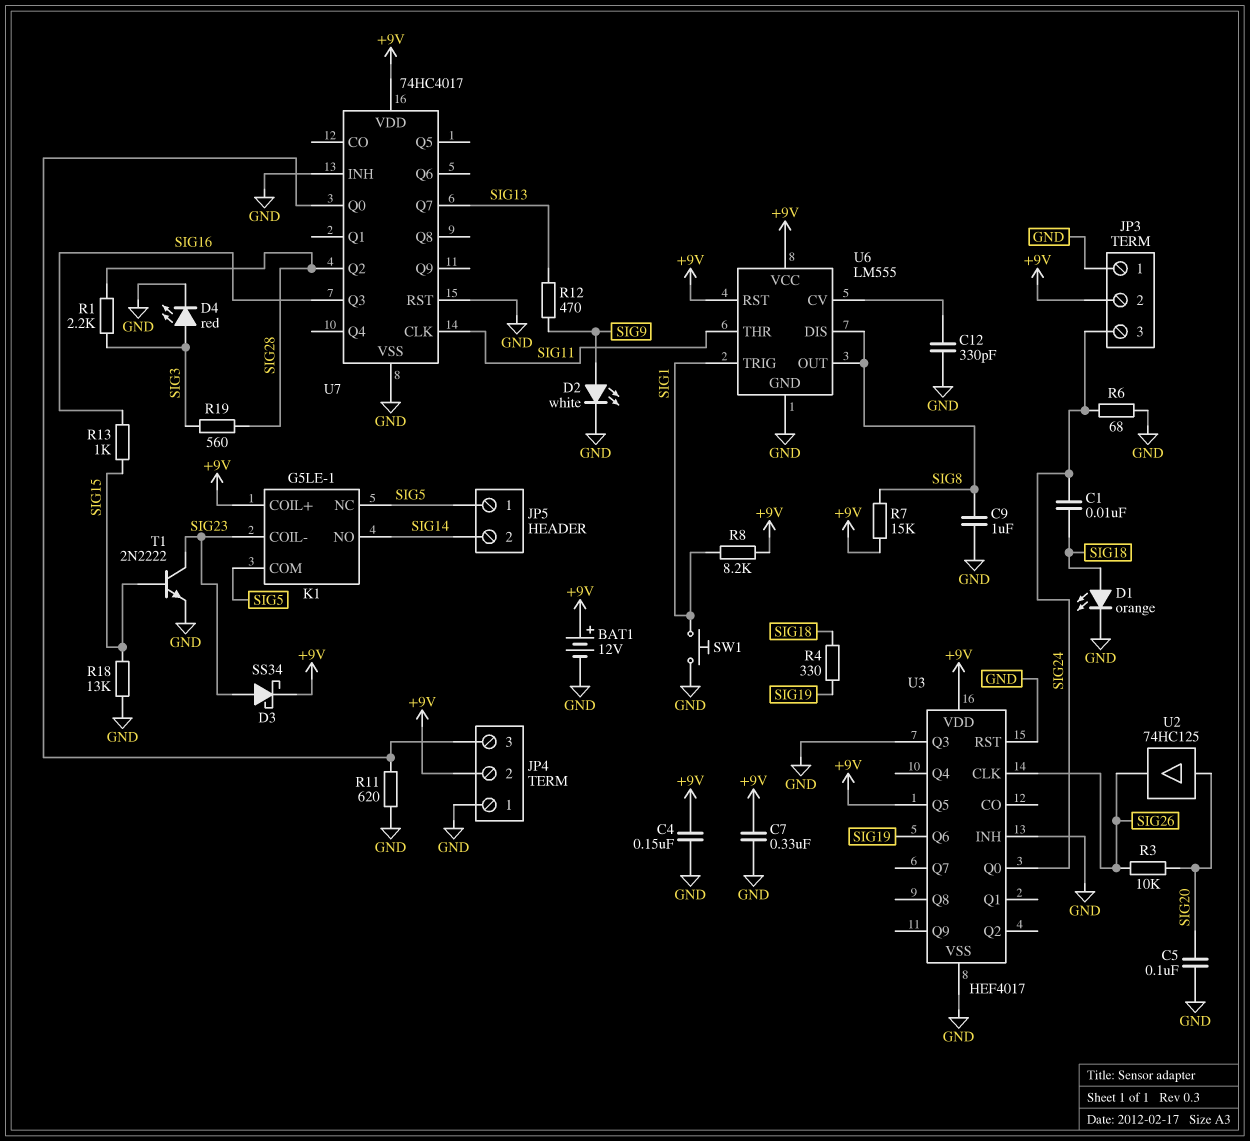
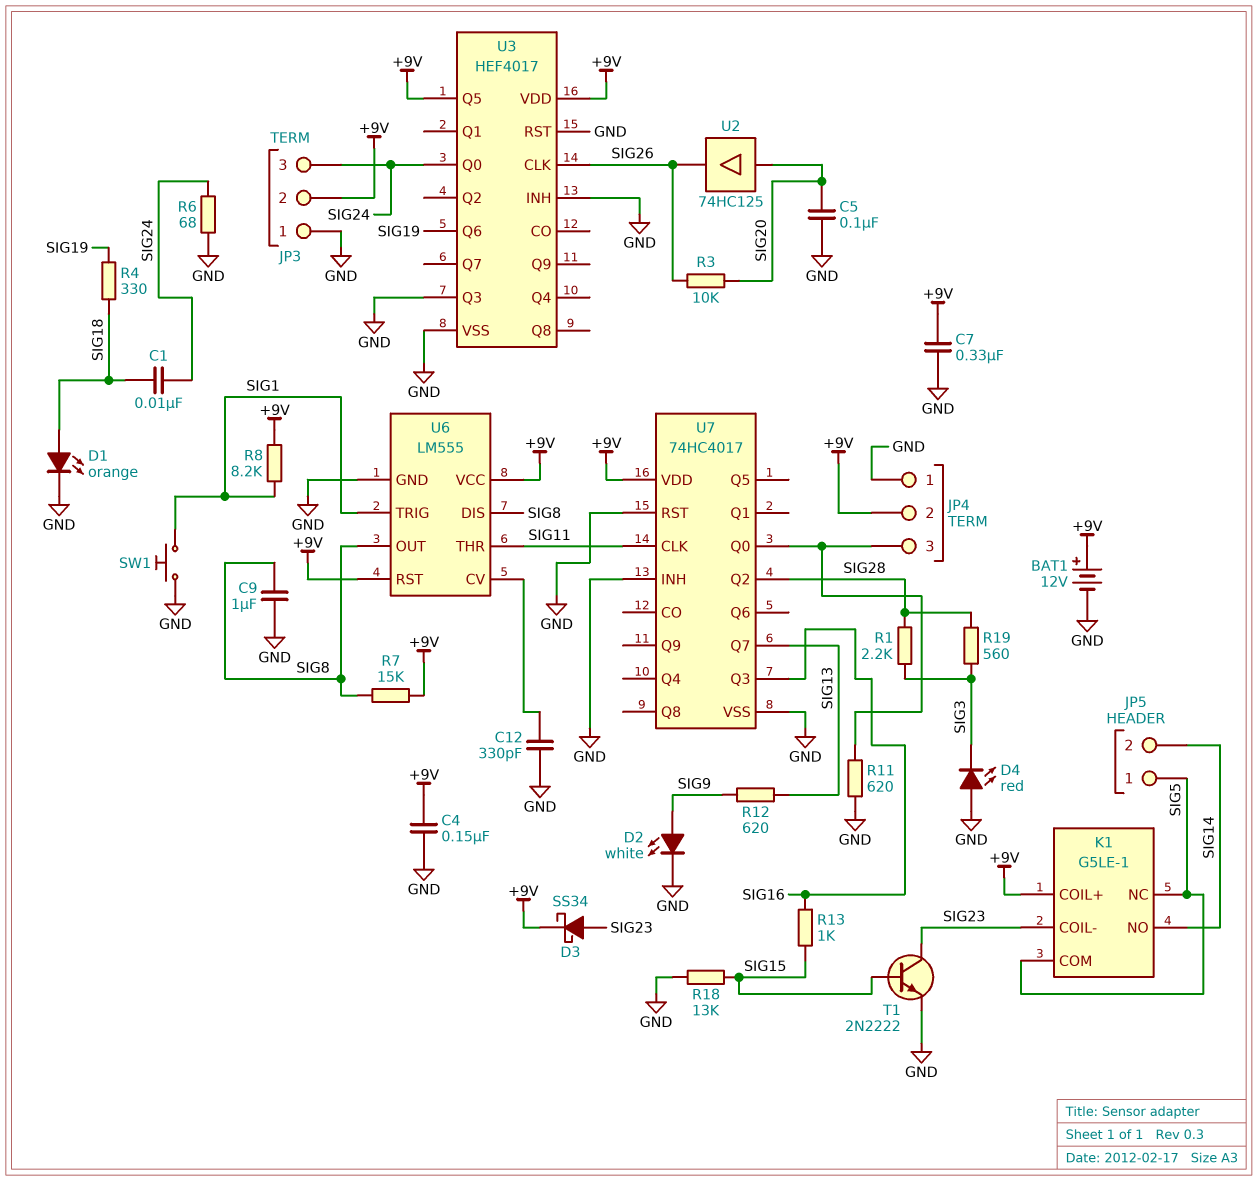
D4: LED red (A SIG3, K GND) -> LED red (A GND, K SIG3)
R12: 470 (SIG9, SIG13) -> 620 (SIG9, SIG13)

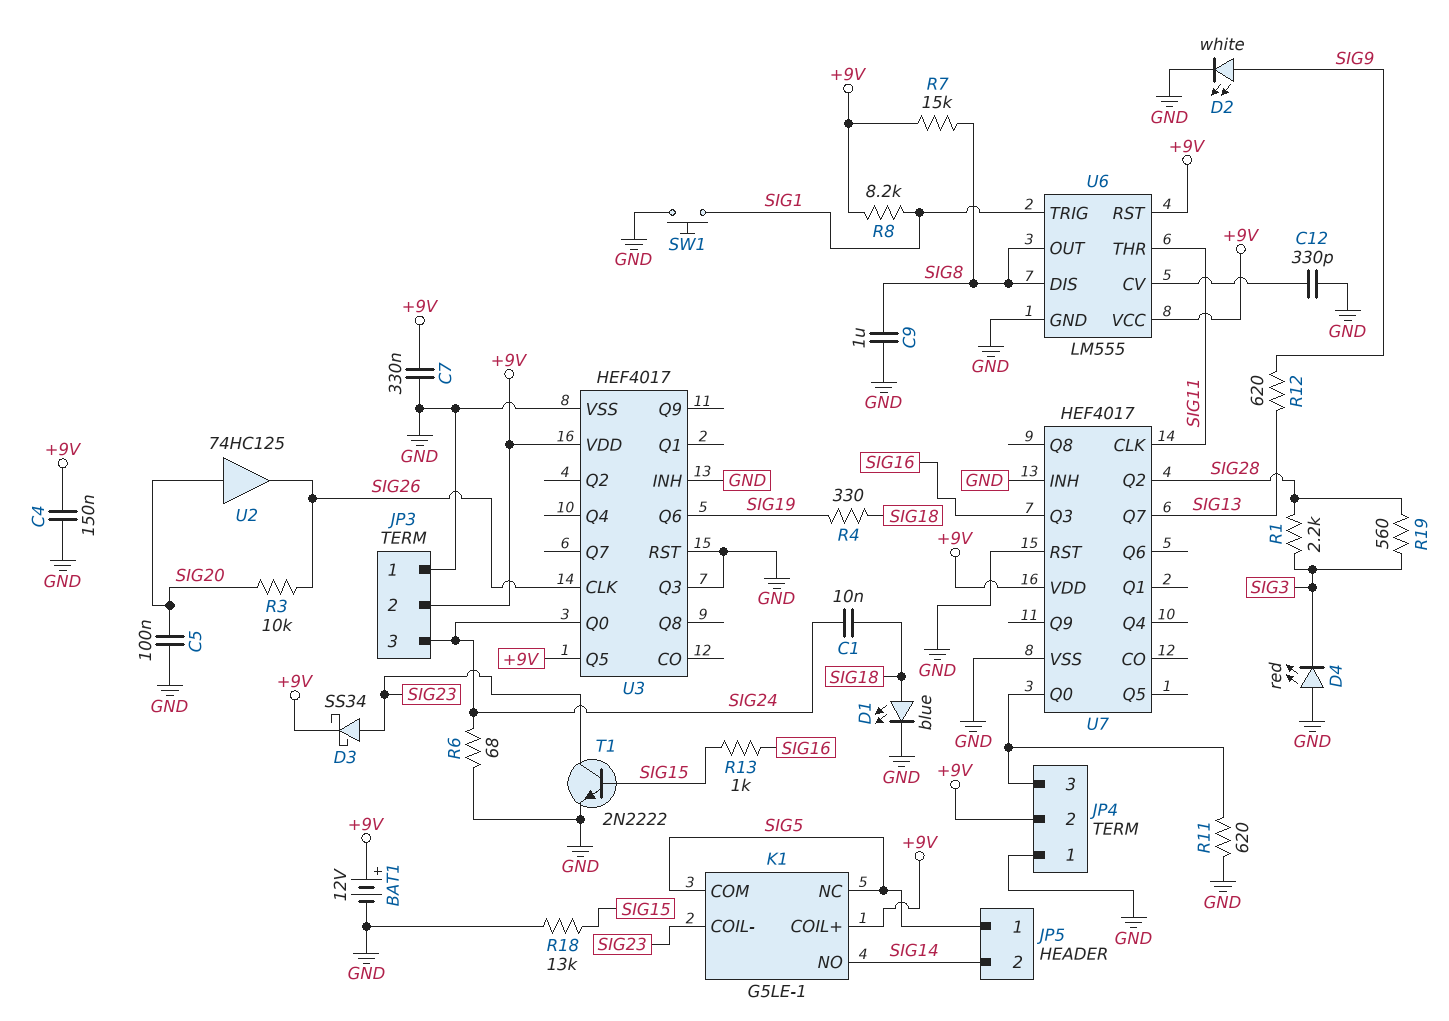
D1: LED orange (A SIG18, K GND) -> LED blue (A SIG18, K GND)
U7: 74HC4017 -> HEF4017

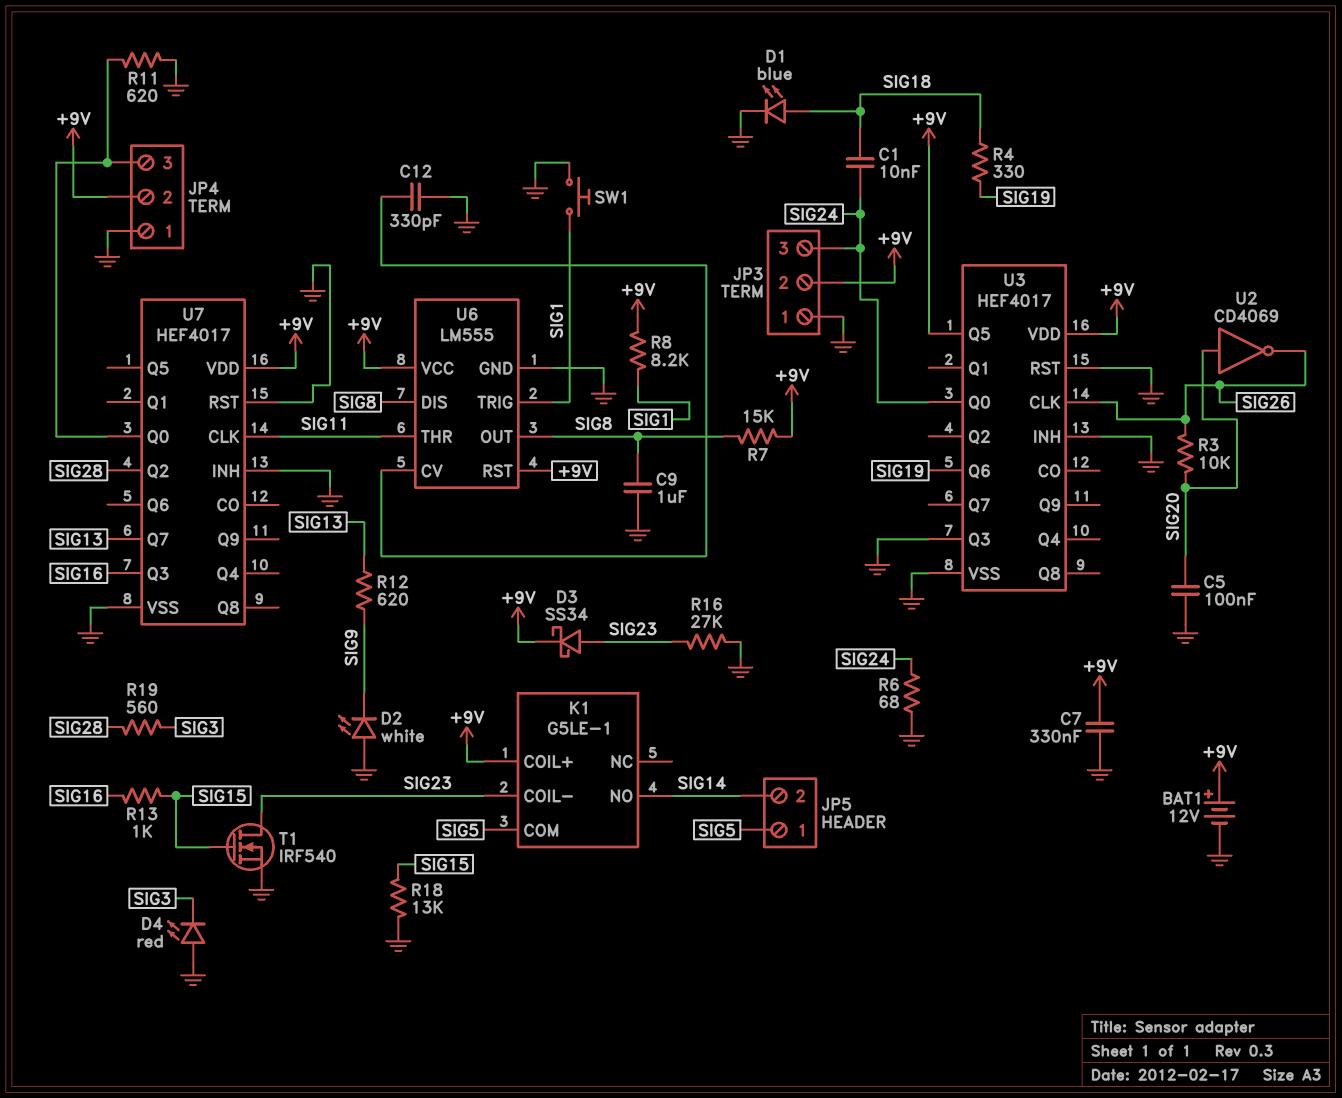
C4: 150nF (+9V, GND) -> none
D2: LED white (A SIG9, K GND) -> LED white (A GND, K SIG9)
K1 pin NC: SIG5 -> none
R1: 2.2k (SIG3, SIG28) -> none
R16: none -> 27k (GND, SIG23)
T1: NPN 2N2222 (B SIG15, C SIG23, E GND) -> NMOS IRF540 (G SIG15, D SIG23, S GND)
U2: buffer 74HC125 (in SIG20, out SIG26) -> NOT CD4069 (in SIG20, out SIG26)

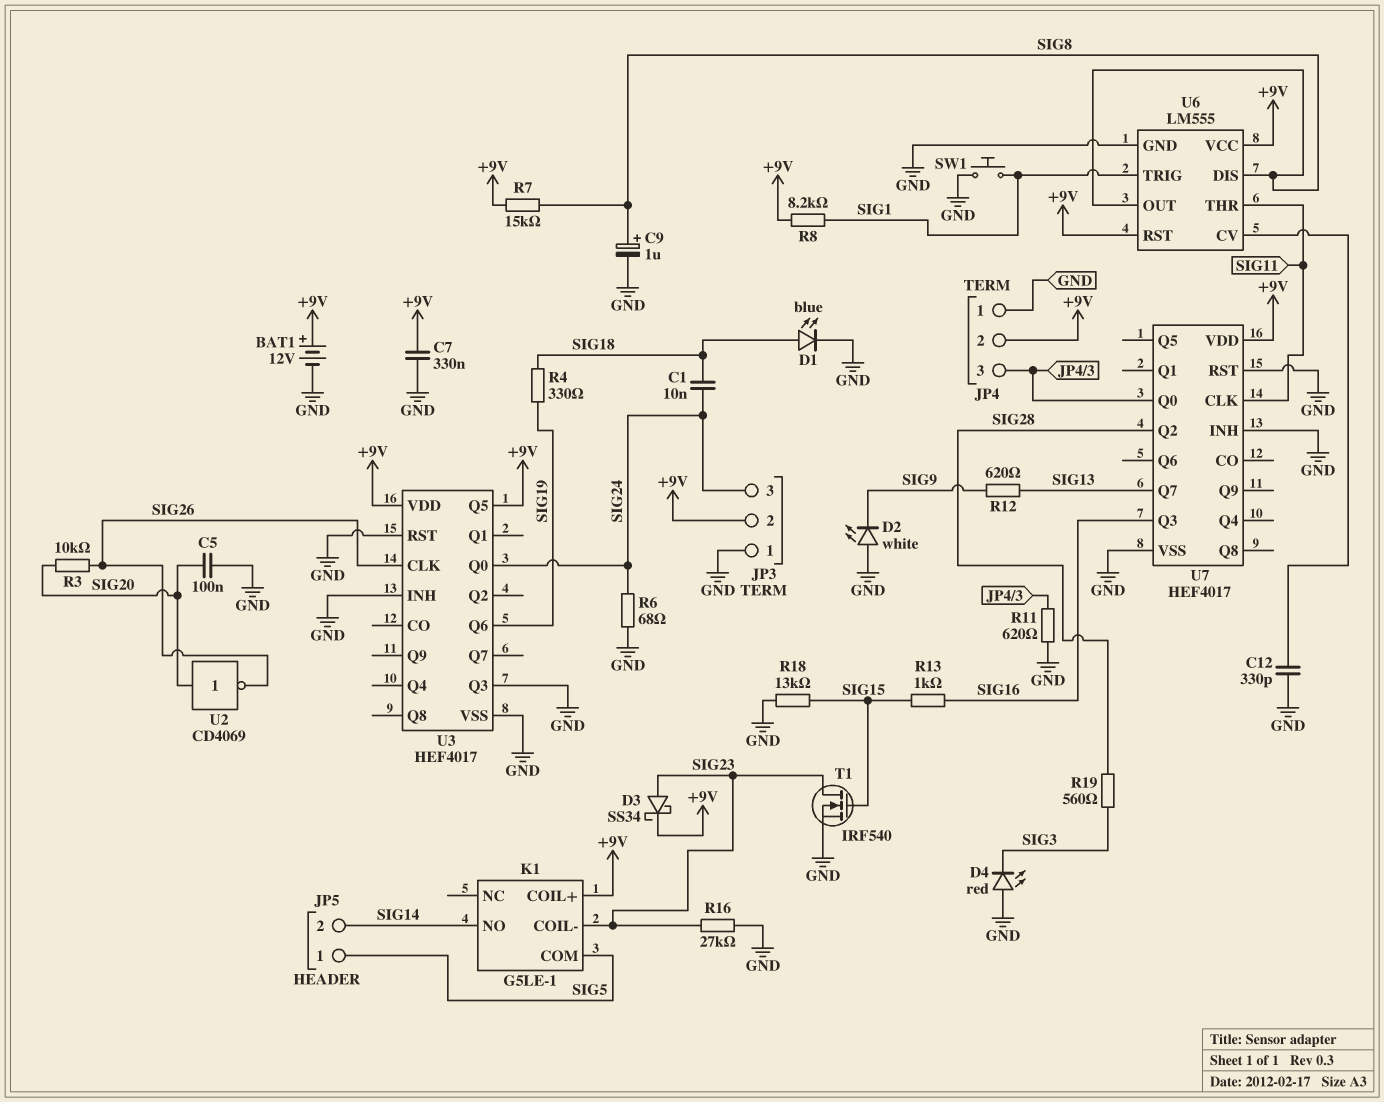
C9: 1uF (GND, SIG8) -> 1uF (plus SIG8, minus GND)

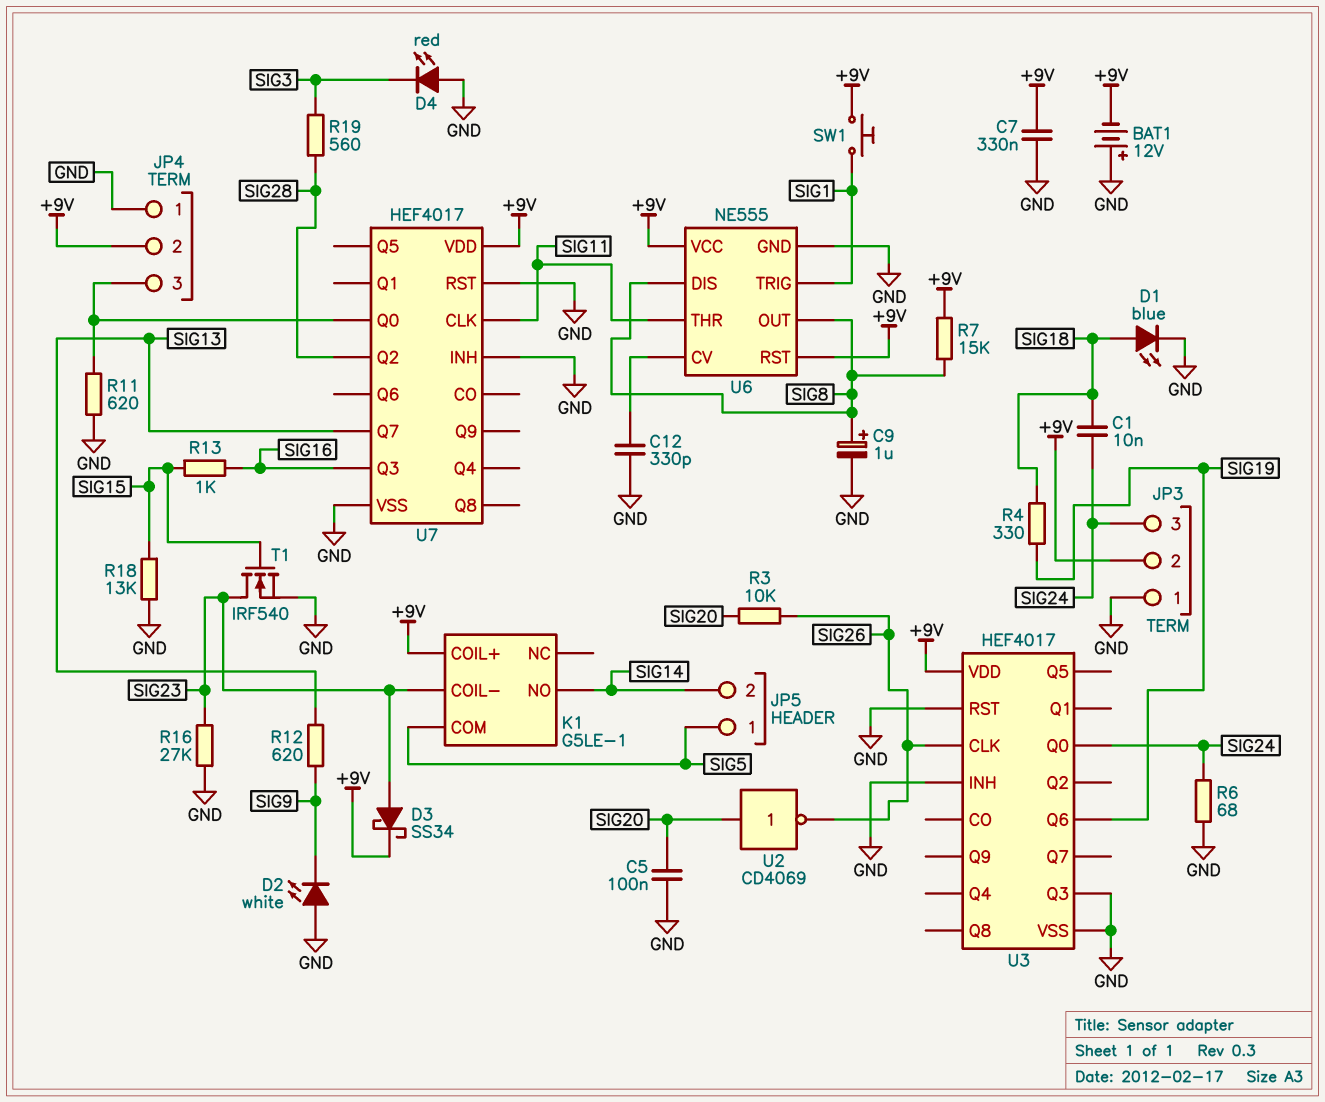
BAT1: 12V (plus +9V, minus GND) -> 12V (plus GND, minus +9V)
R8: 8.2k (+9V, SIG1) -> none
SW1: button (GND, SIG1) -> button (+9V, SIG1)
U3 pin Q5: +9V -> none
U6: LM555 -> NE555

